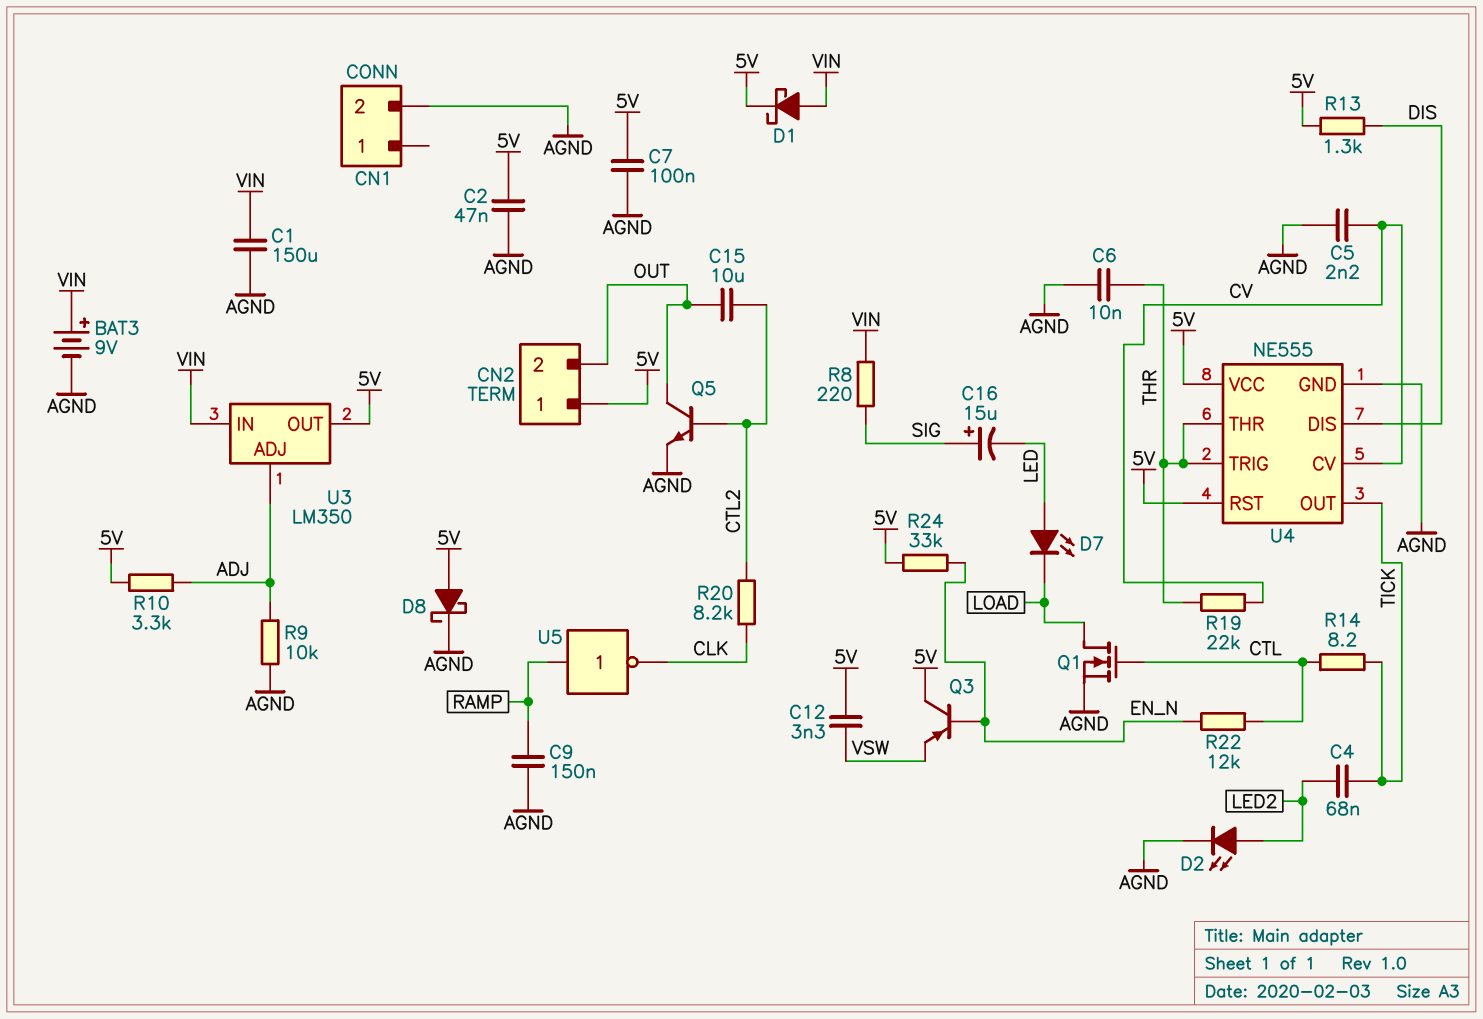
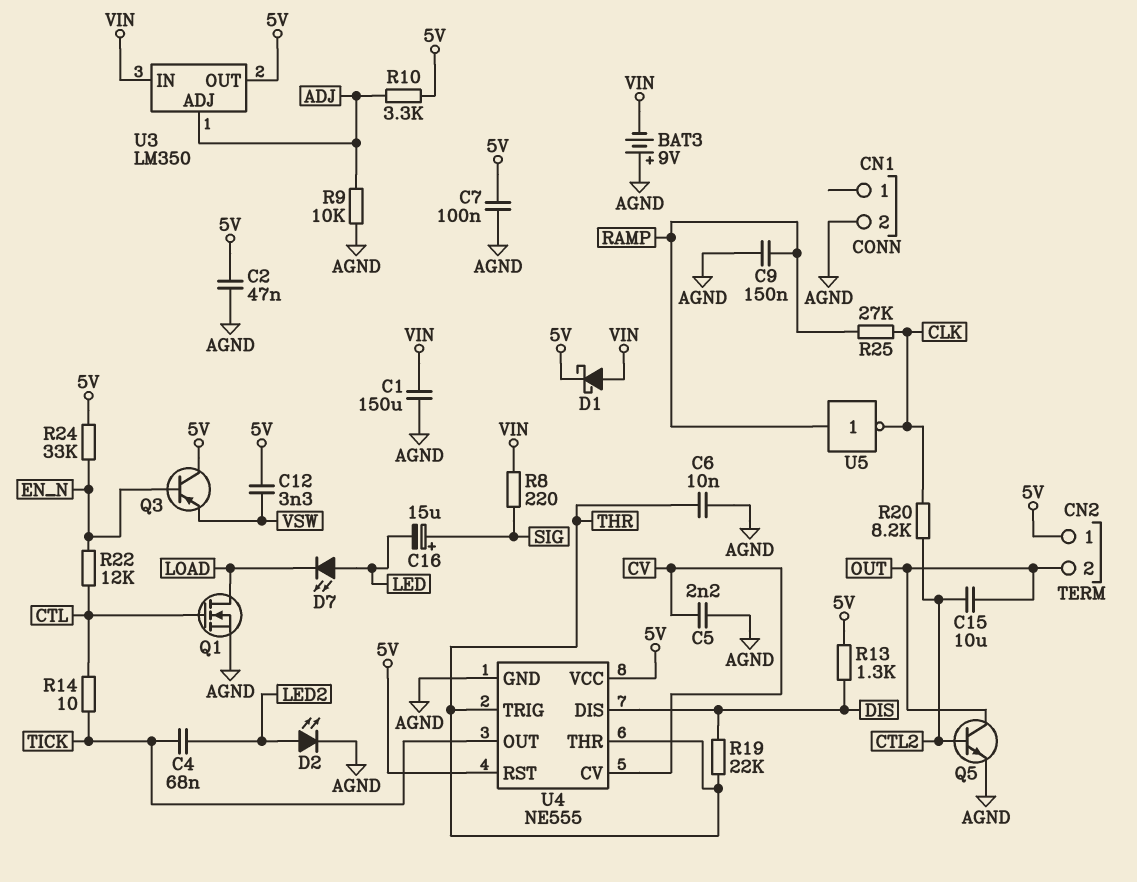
BAT3: 9V (plus VIN, minus AGND) -> 9V (plus AGND, minus VIN)
D8: schottky (A 5V, K AGND) -> none
R14: 8.2 (CTL, TICK) -> 10 (CTL, TICK)
R19: 22k (CV, THR) -> 22k (DIS, THR)
R25: none -> 27k (CLK, RAMP)

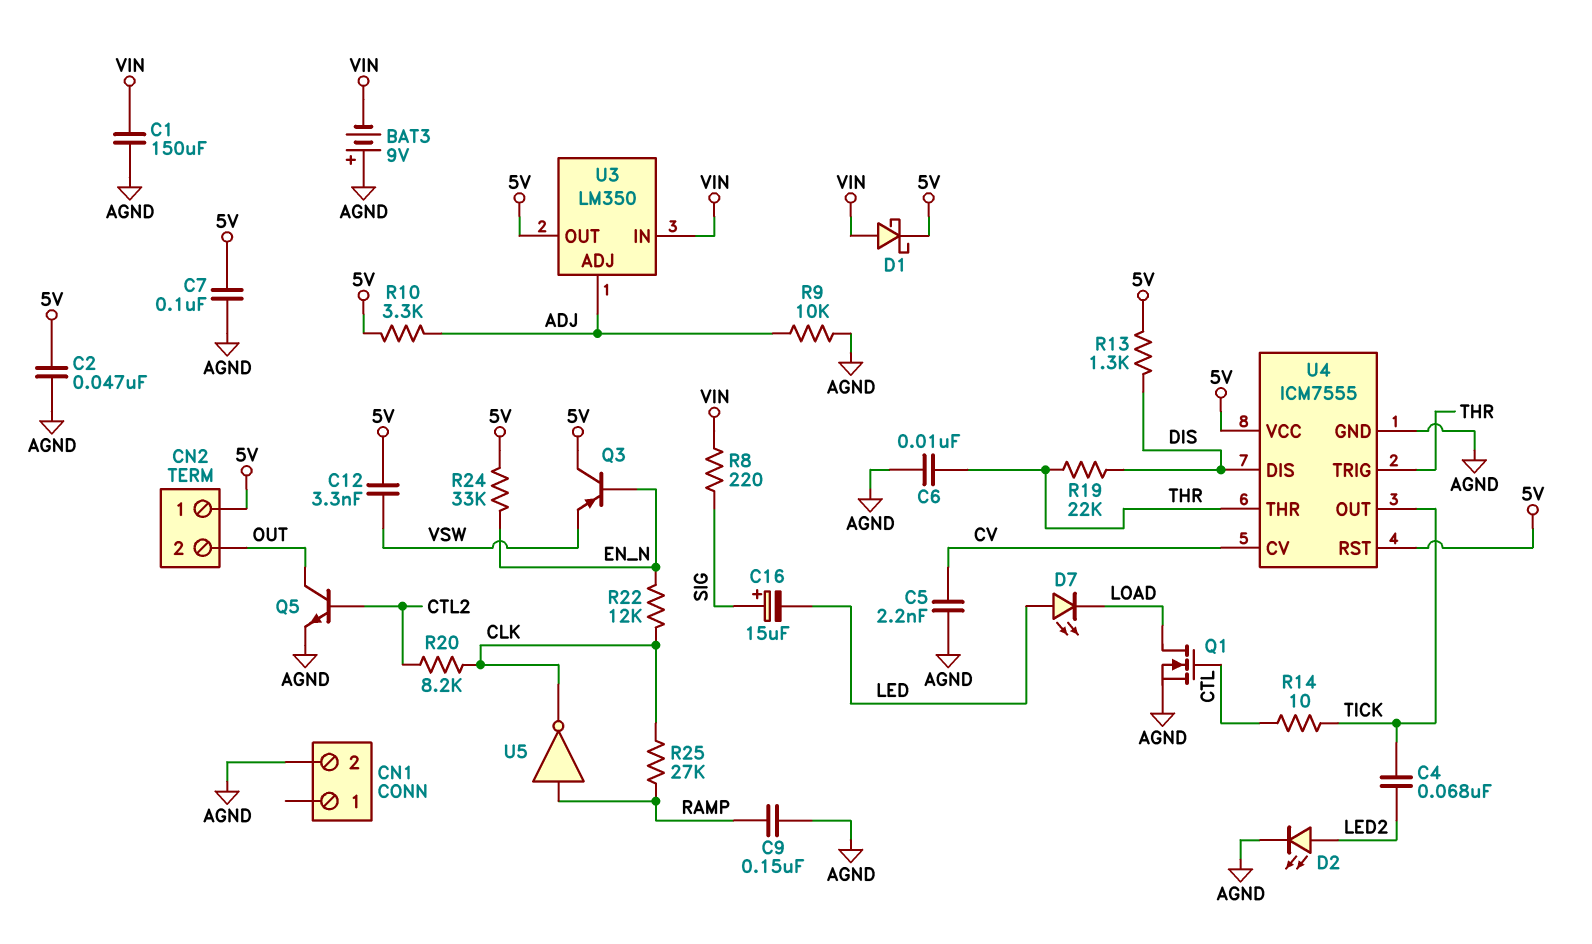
C15: 10uF (CTL2, OUT) -> none
R22: 12k (CTL, EN_N) -> 12k (CLK, EN_N)
U4: NE555 -> ICM7555

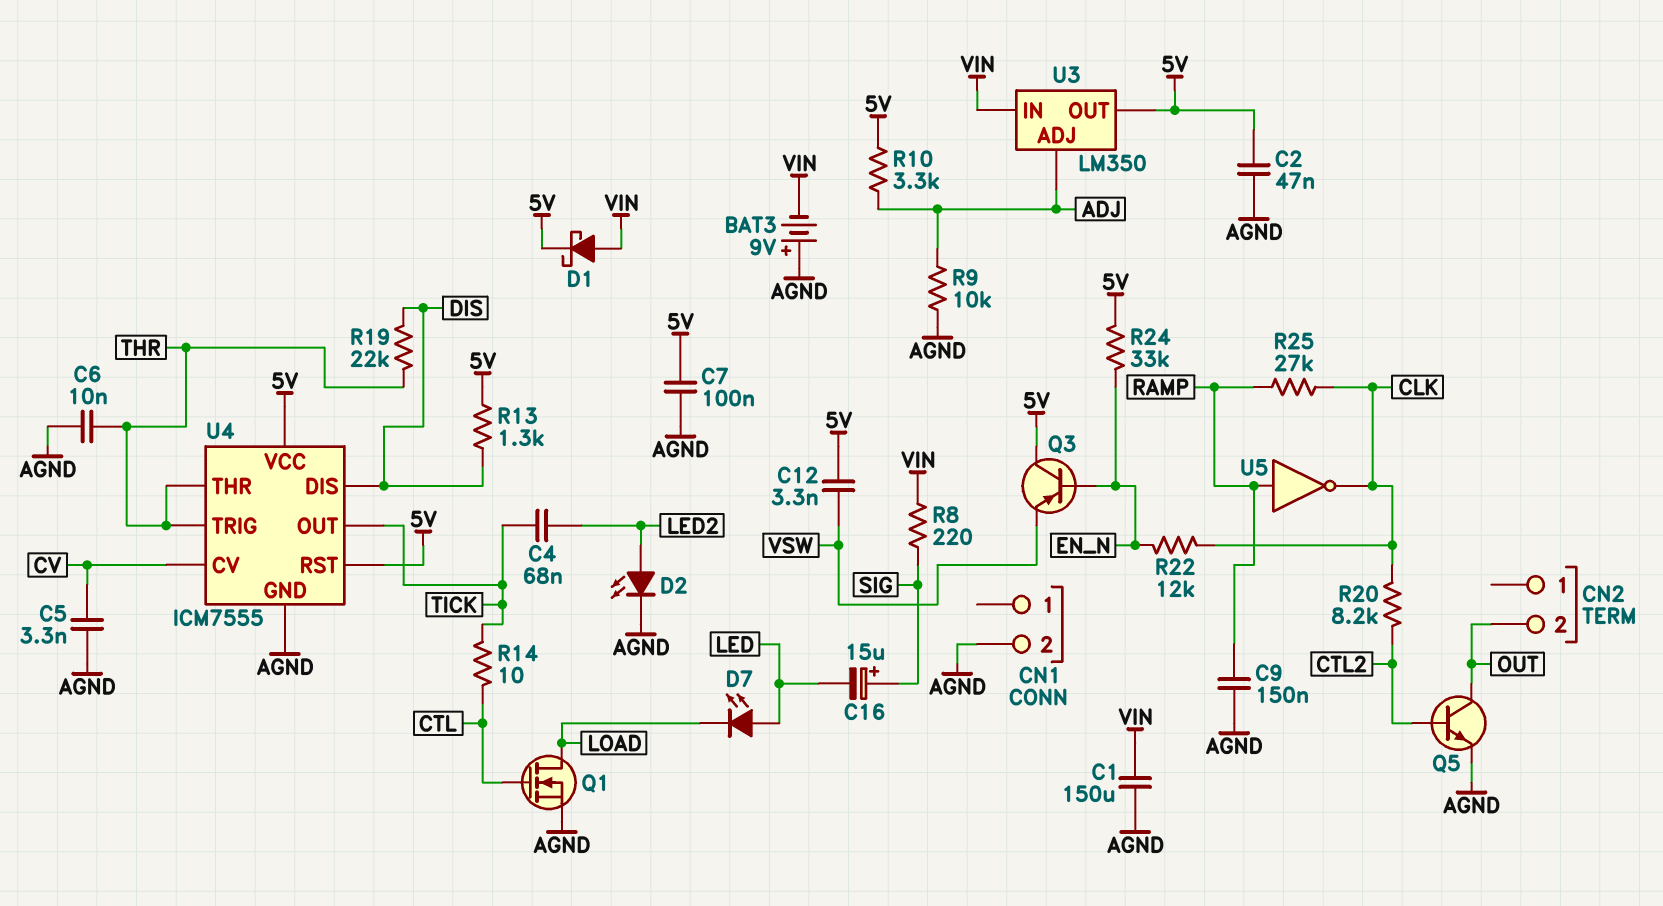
C5: 2.2nF (AGND, CV) -> 3.3nF (AGND, CV)
CN2 pin 1: 5V -> none

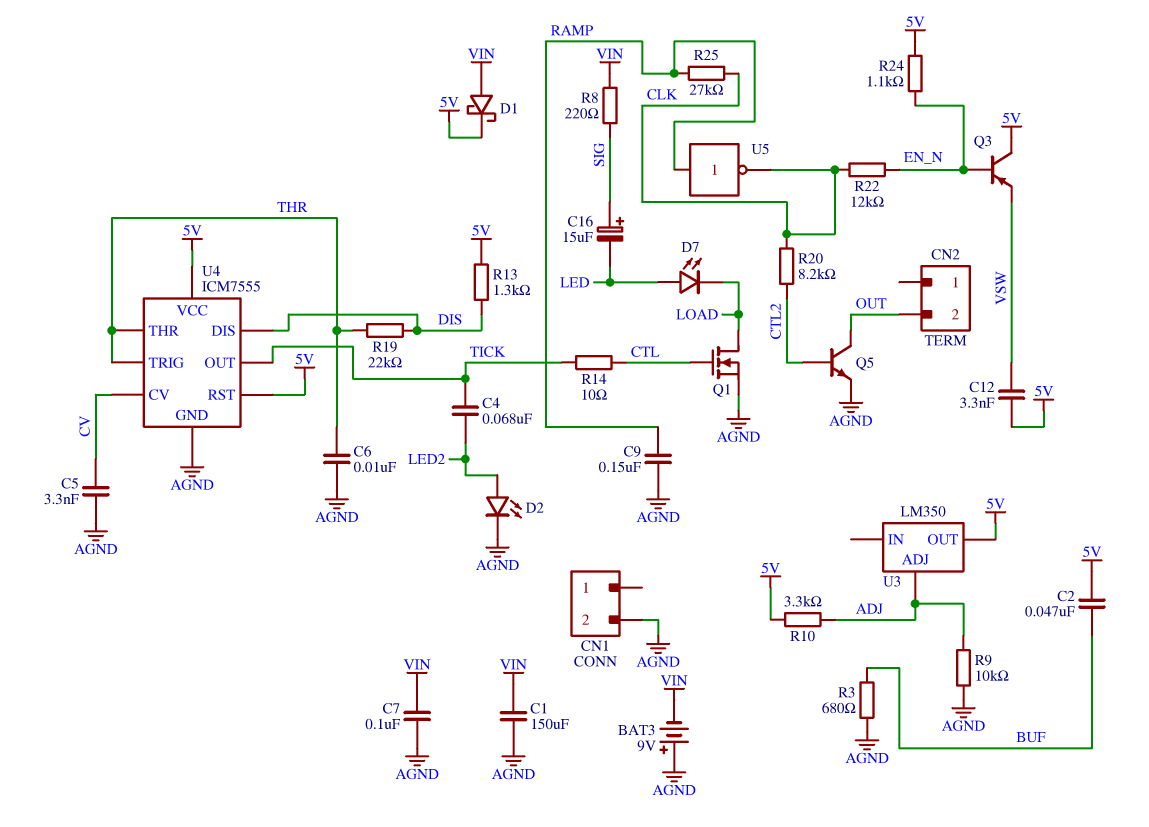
C2: 47nF (5V, AGND) -> 47nF (5V, BUF)
C7: 100nF (5V, AGND) -> 100nF (AGND, VIN)
R3: none -> 680 (AGND, BUF)
R24: 33k (5V, EN_N) -> 1.1k (5V, EN_N)
U3 pin IN: VIN -> none

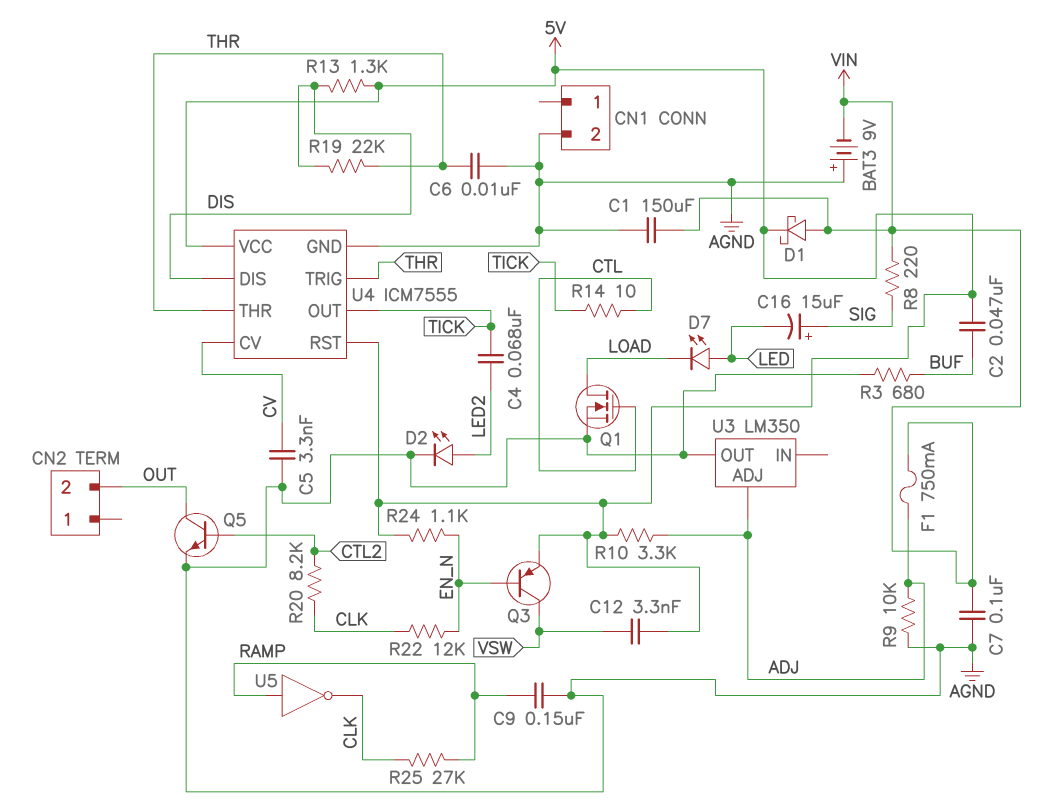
F1: none -> 750mA (ADJ, VIN)
Q3: PNP (B EN_N, C 5V, E VSW) -> PNP (B EN_N, C VSW, E 5V)
U3 pin OUT: 5V -> AGND

